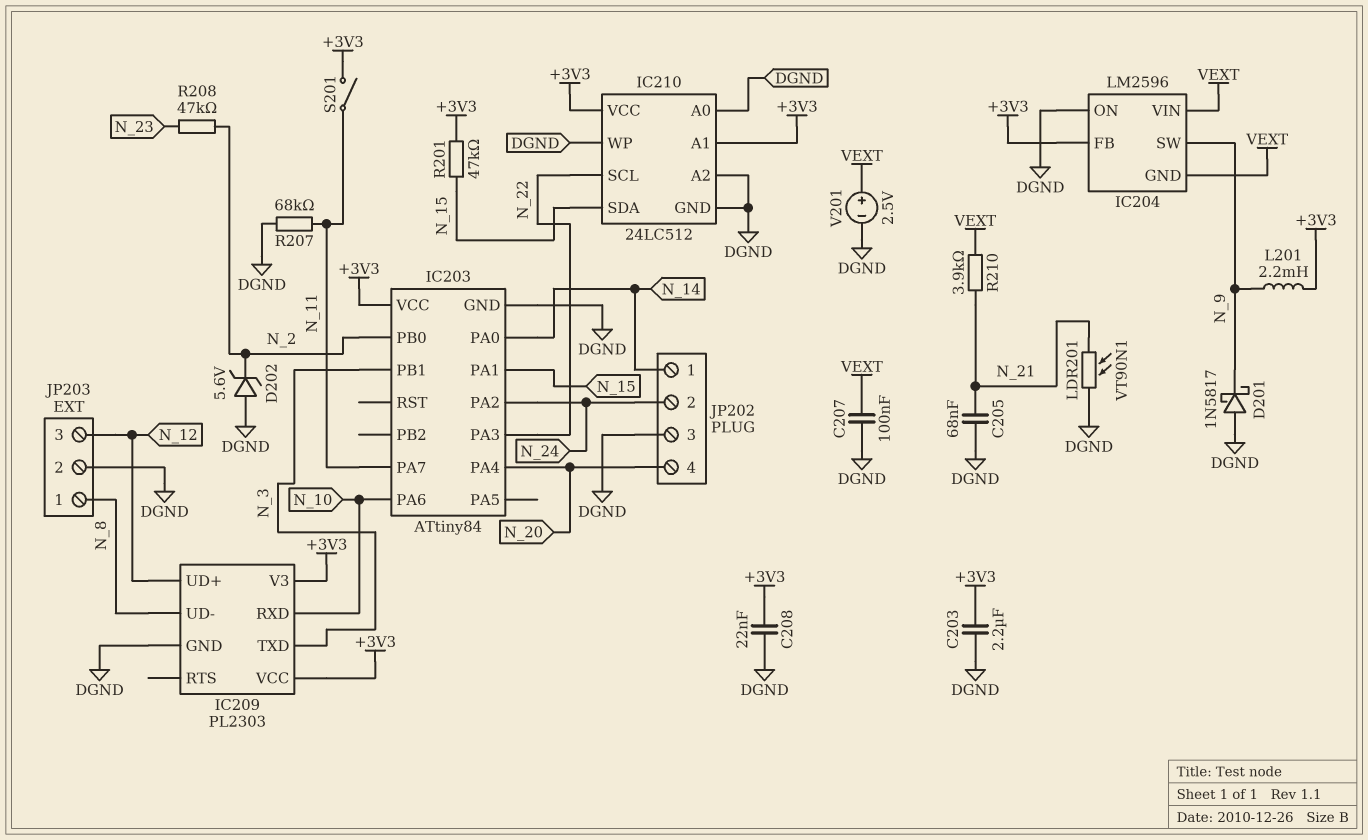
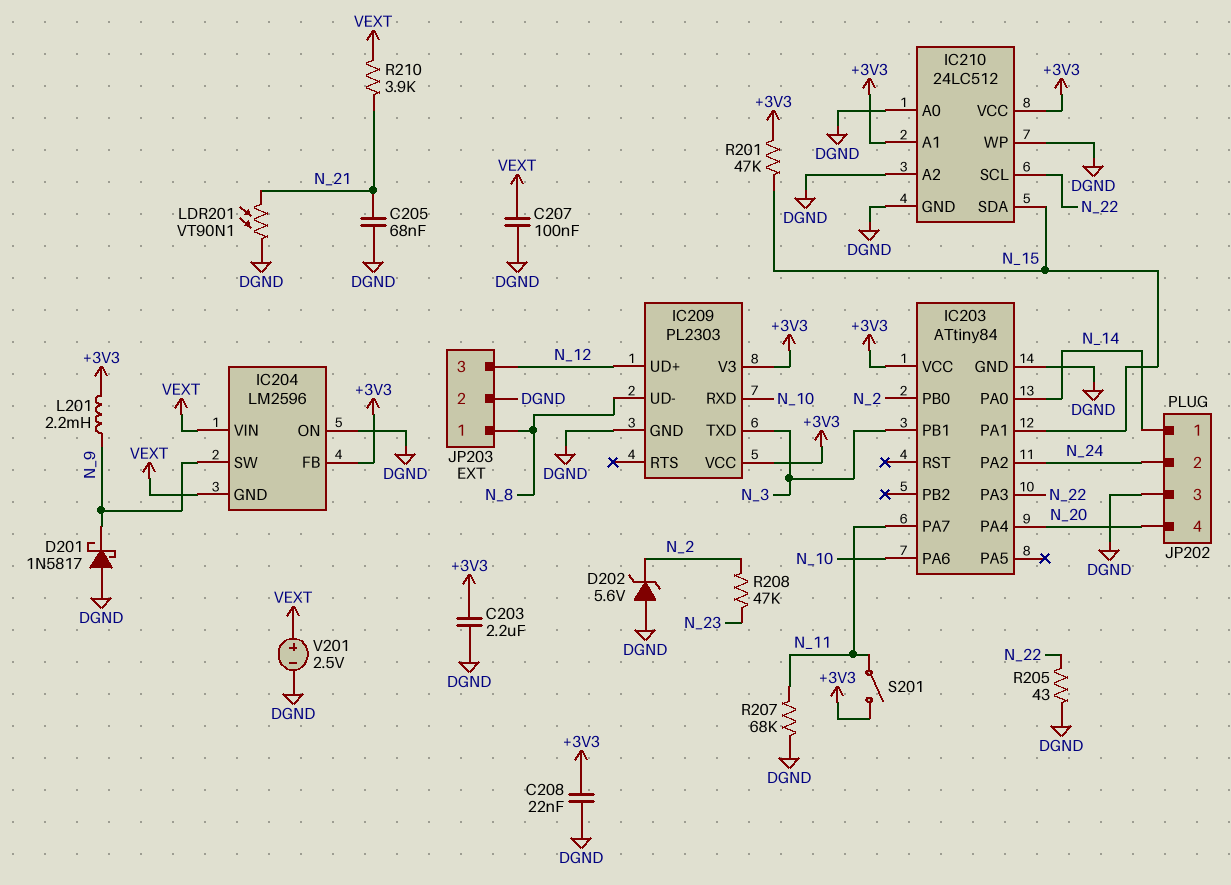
R205: none -> 43 (DGND, N_22)

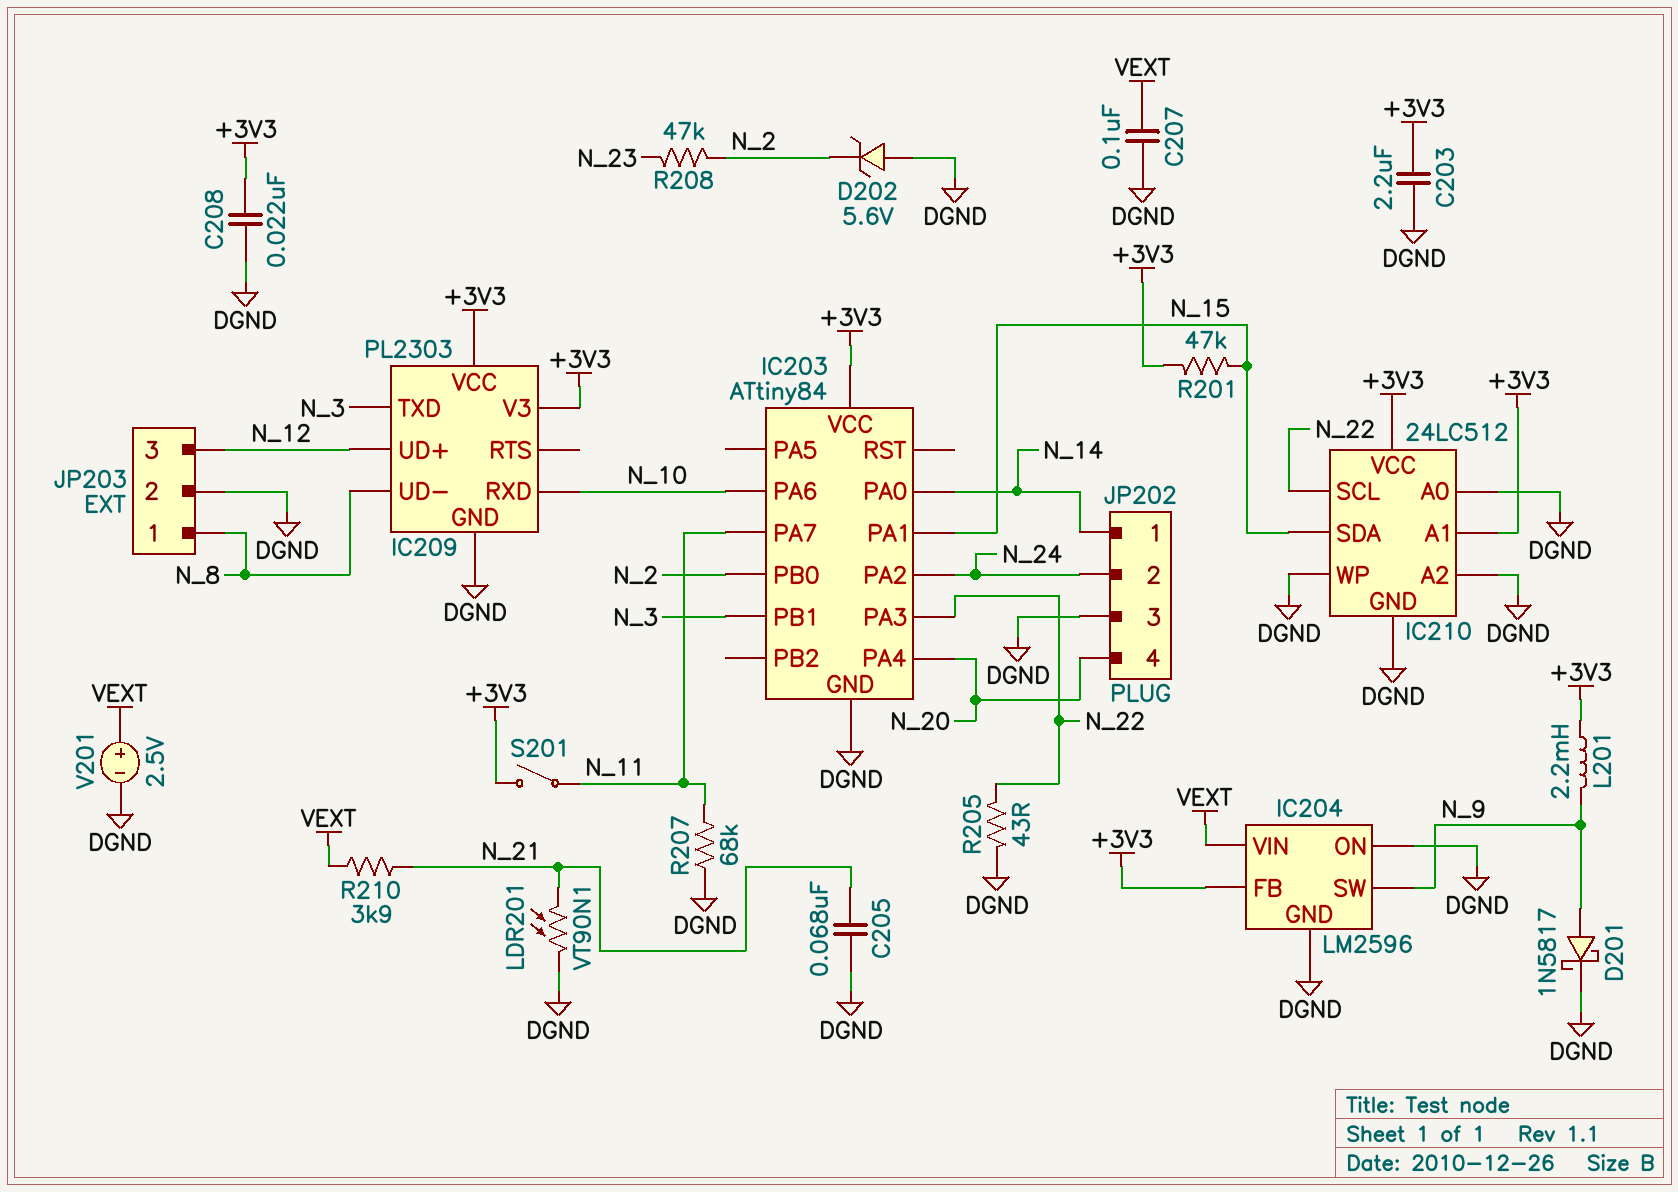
D201: schottky 1N5817 (A DGND, K N_9) -> schottky 1N5817 (A N_9, K DGND)
IC204 pin GND: VEXT -> DGND

